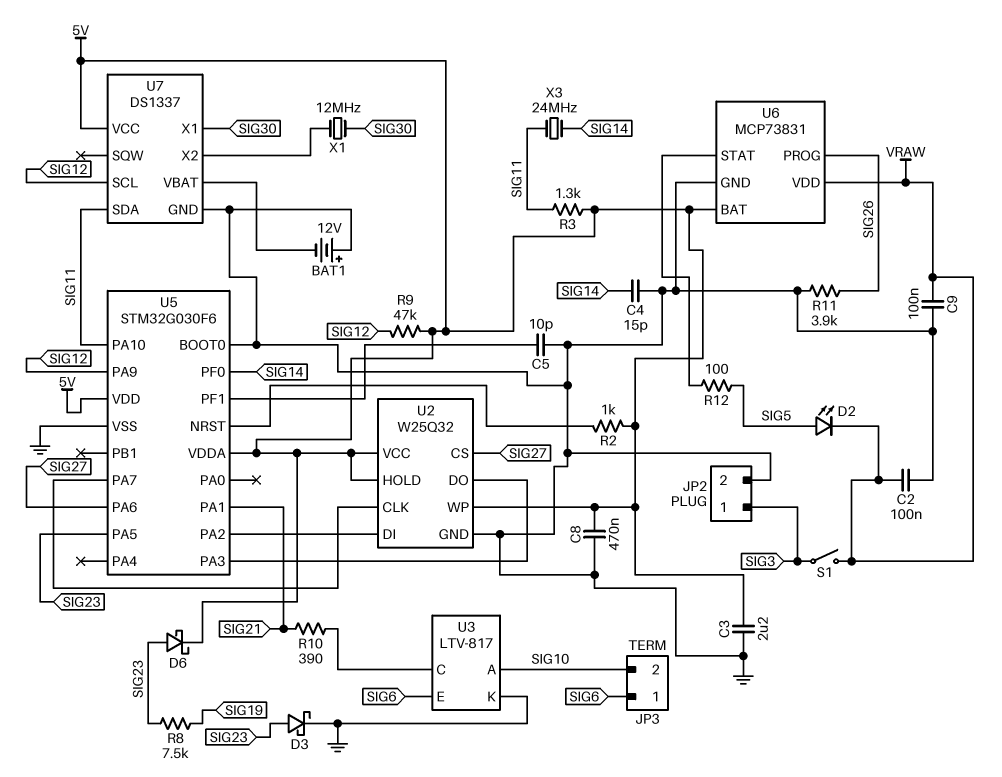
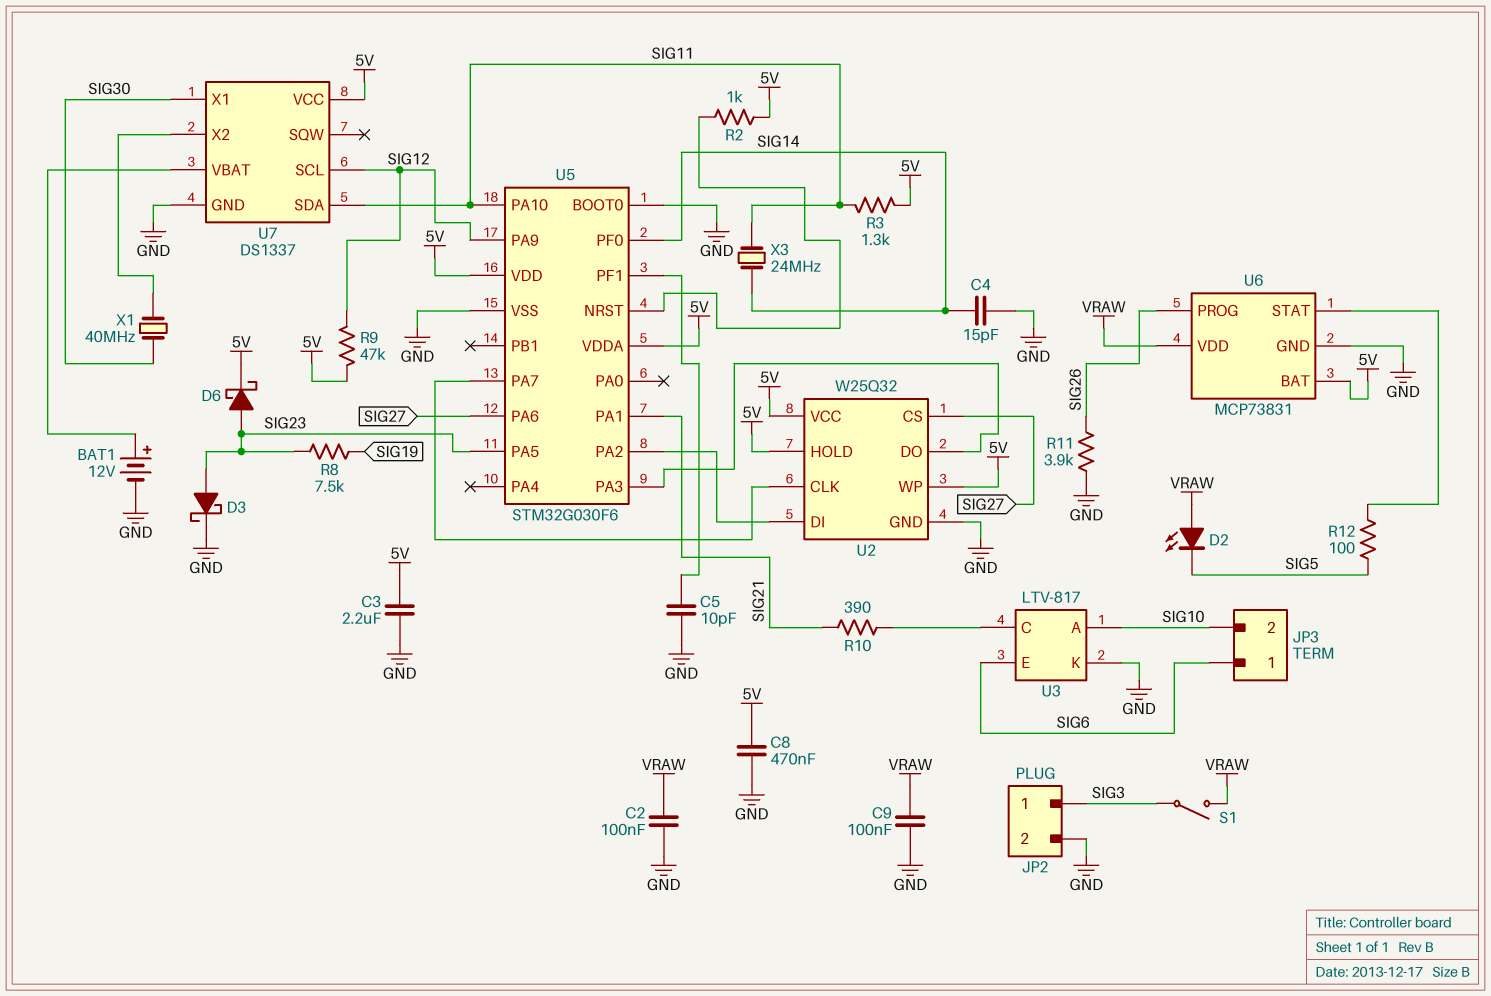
BAT1: 12V (plus GND, minus U7/VBAT) -> 12V (plus U7/VBAT, minus GND)
D2: LED (A SIG5, K VRAW) -> LED (A VRAW, K SIG5)
X1: 12MHz (SIG30, U7/X2) -> 40MHz (SIG30, U7/X2)

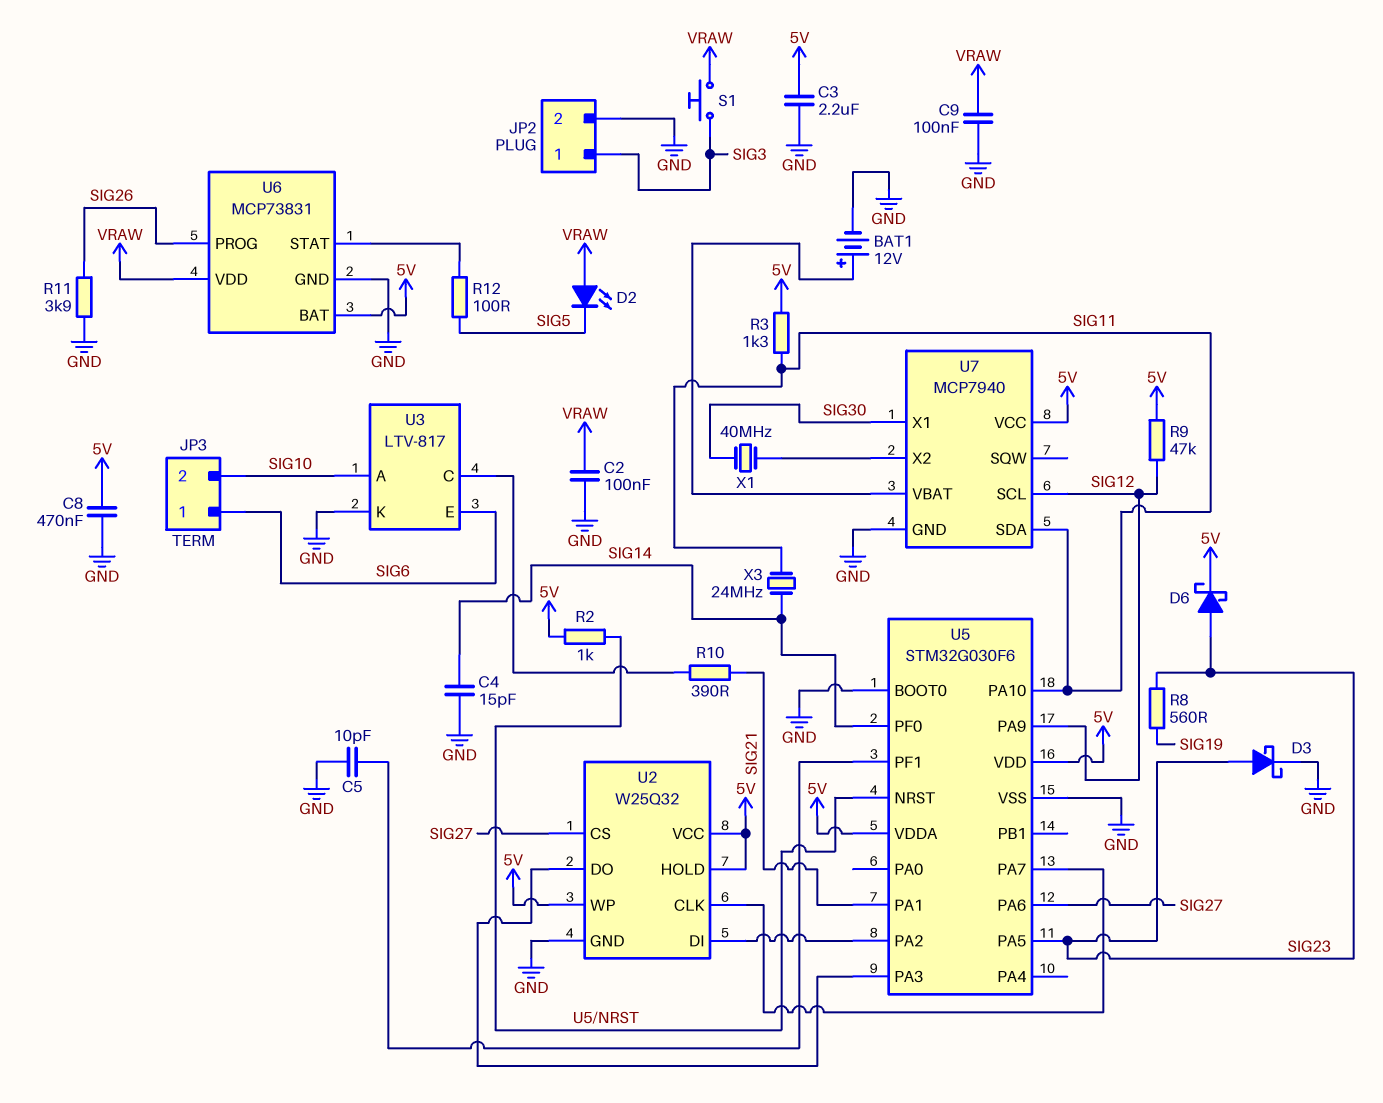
R8: 7.5k (SIG19, SIG23) -> 560 (SIG19, SIG23)
S1: switch (SIG3, VRAW) -> button (SIG3, VRAW)
U7: DS1337 -> MCP7940

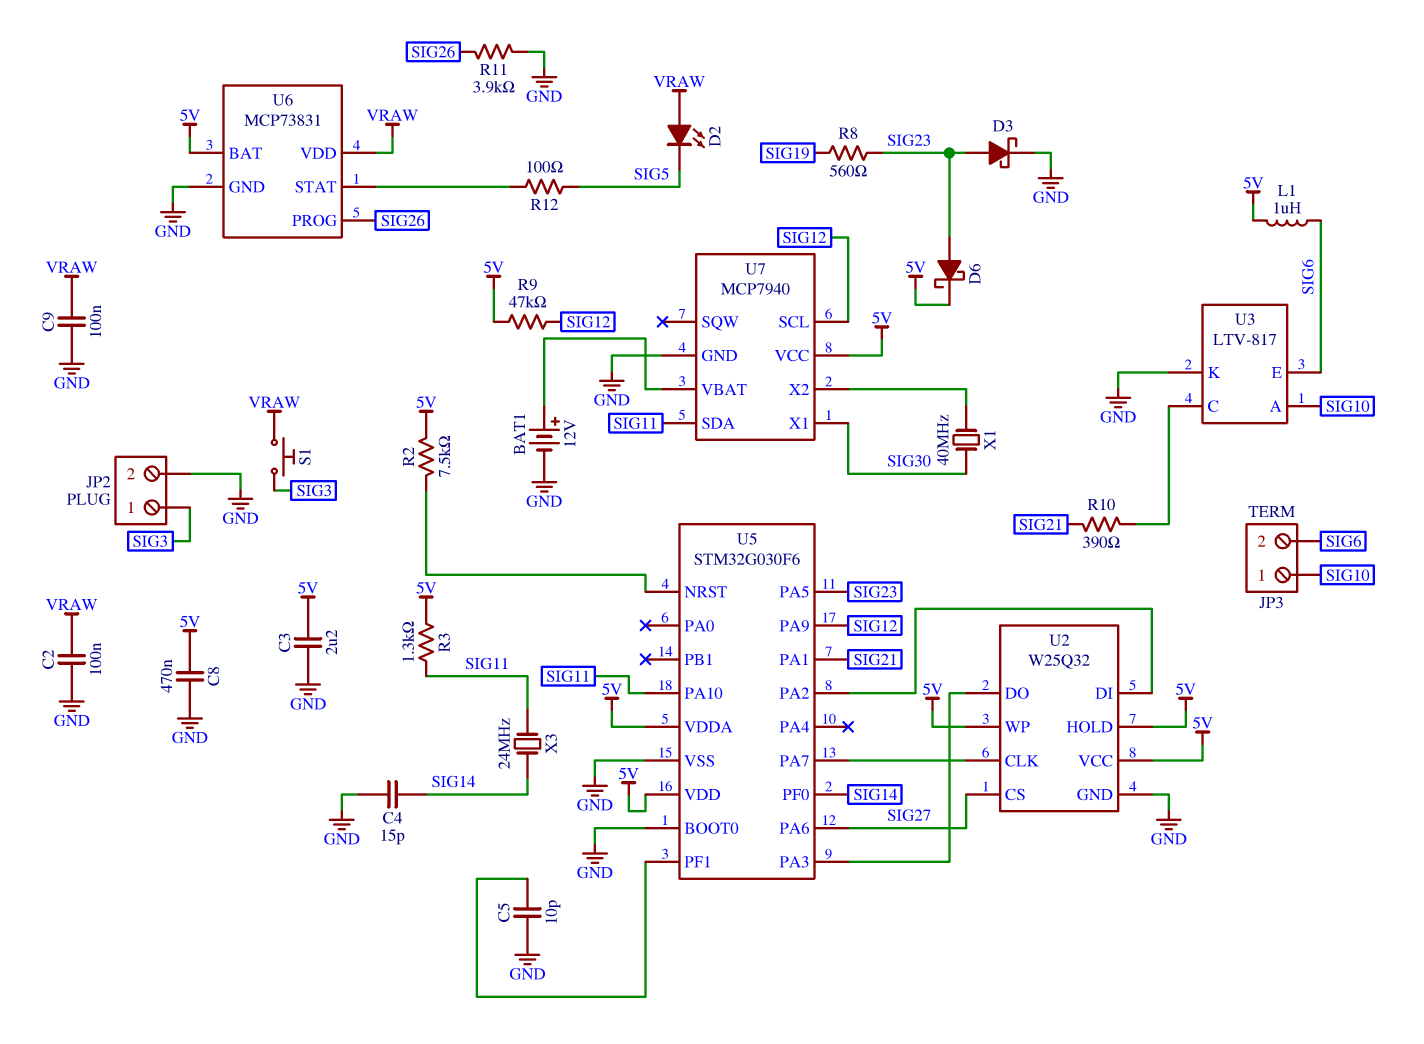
JP3 pin 1: SIG6 -> SIG10
JP3 pin 2: SIG10 -> SIG6
L1: none -> 1uH (5V, SIG6)
R2: 1k (5V, U5/NRST) -> 7.5k (5V, U5/NRST)

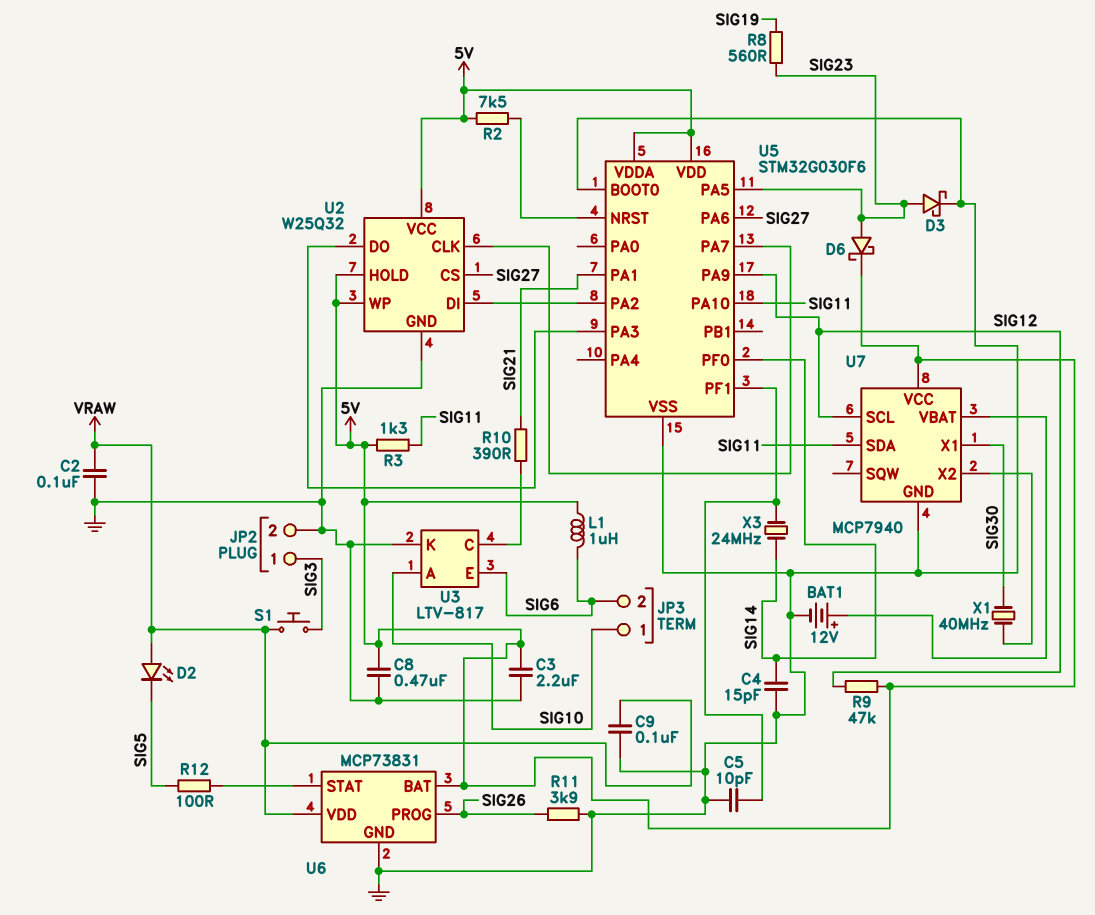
X3: 24MHz (SIG11, SIG14) -> 24MHz (SIG14, U5/PF1)

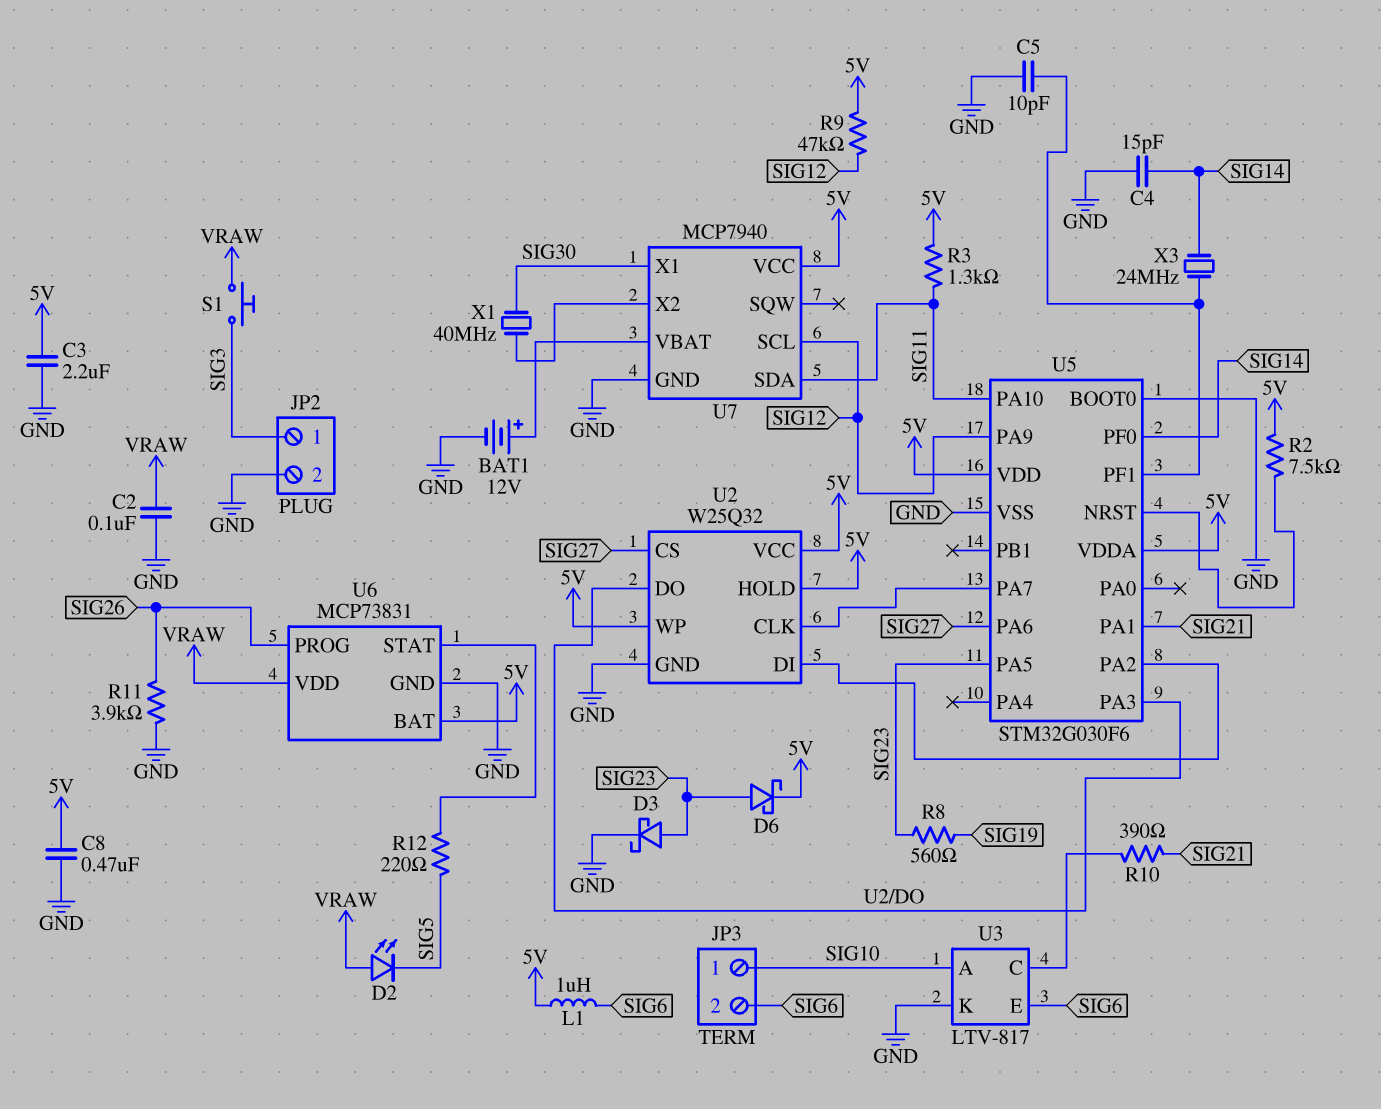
C9: 100nF (GND, VRAW) -> none
R12: 100 (SIG5, U6/STAT) -> 220 (SIG5, U6/STAT)

